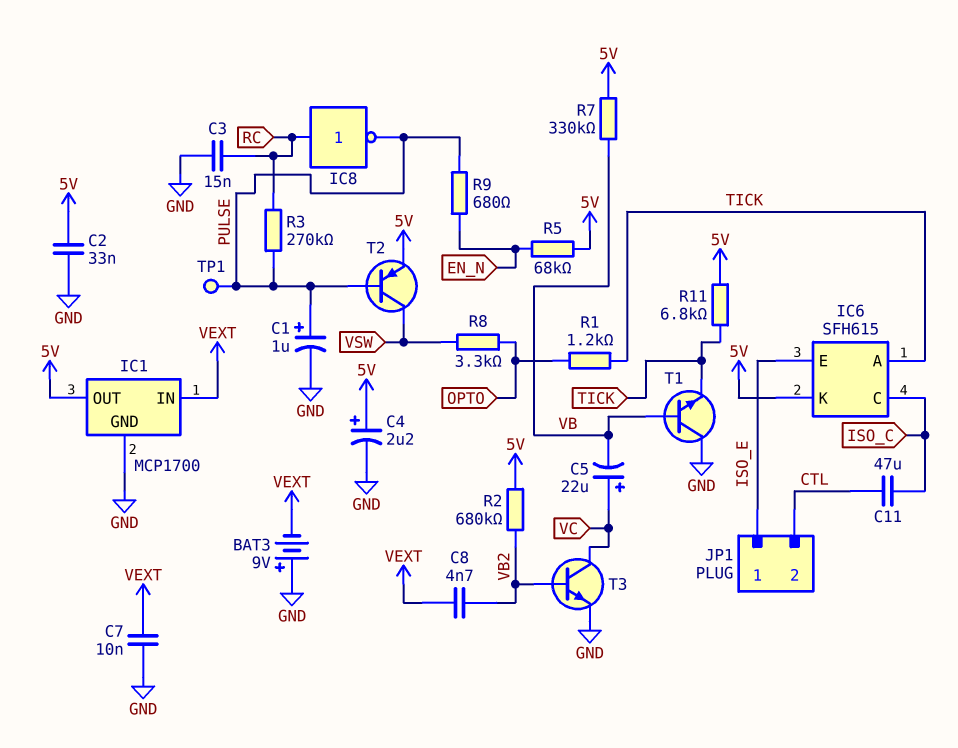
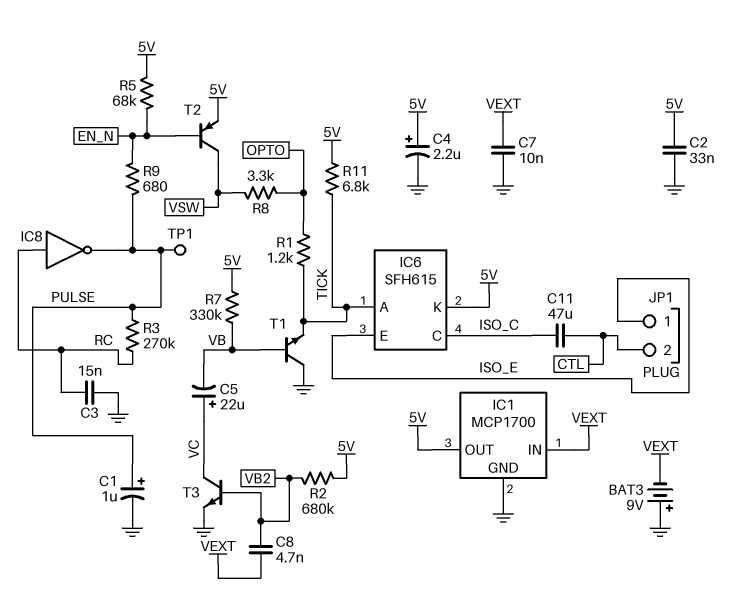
T2: PNP (B PULSE, C VSW, E 5V) -> PNP (B EN_N, C VSW, E 5V)

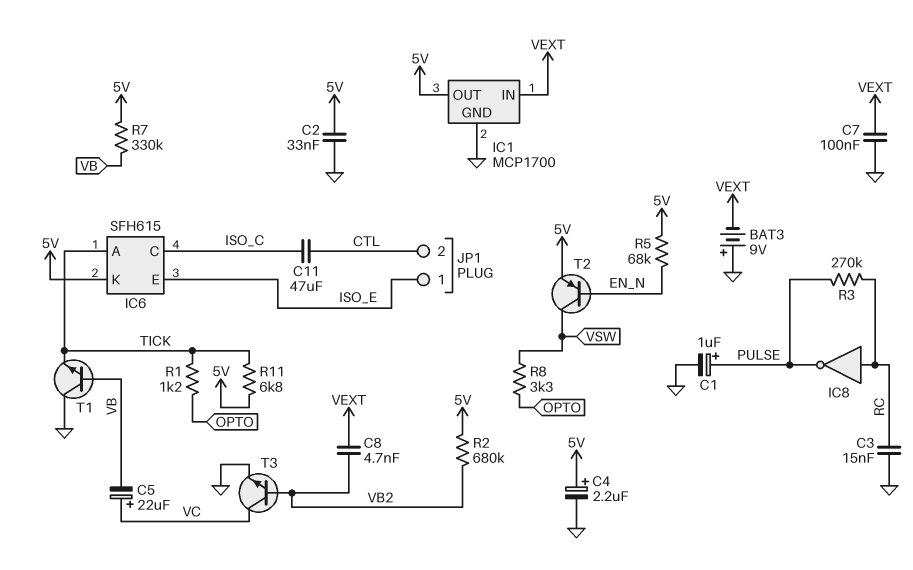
C7: 10nF (GND, VEXT) -> 100nF (GND, VEXT)
R9: 680 (EN_N, PULSE) -> none
TP1: test point (PULSE) -> none

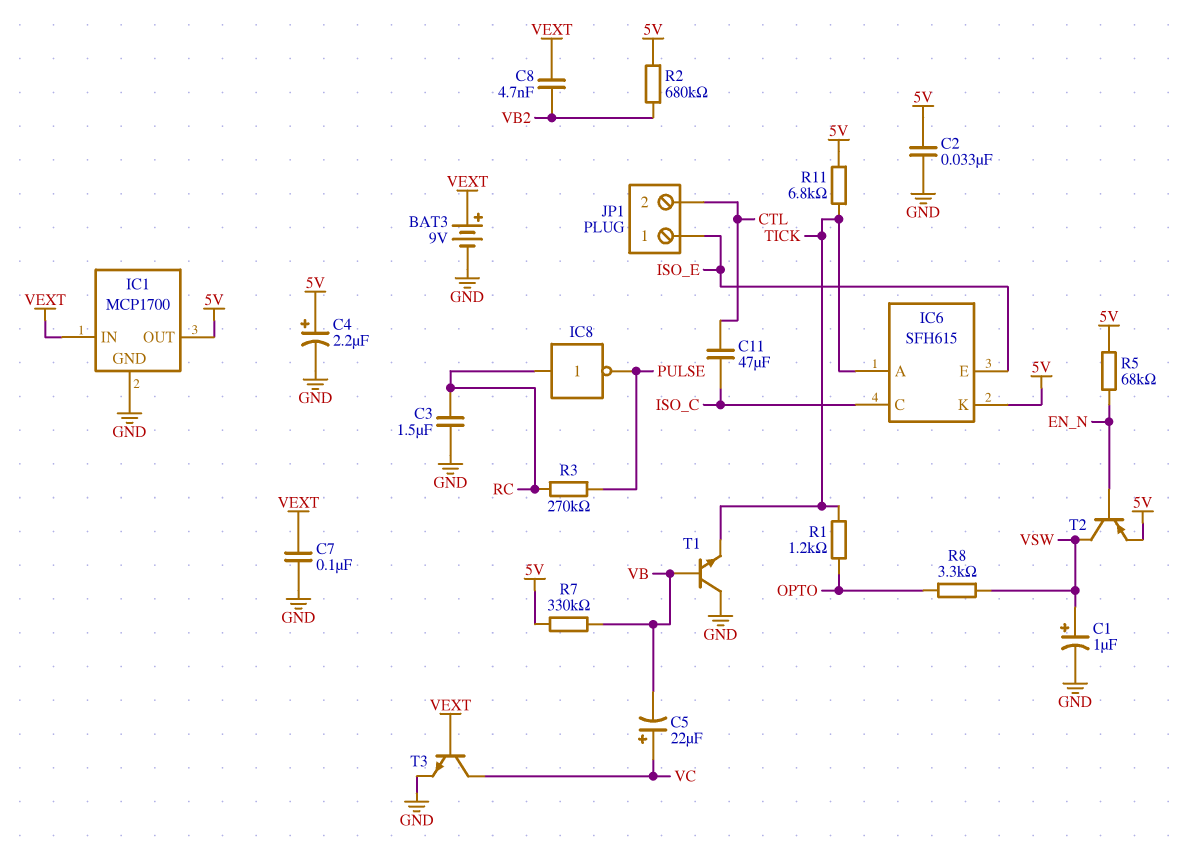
BAT3: 9V (plus GND, minus VEXT) -> 9V (plus VEXT, minus GND)
C1: 1uF (plus PULSE, minus GND) -> 1uF (plus VSW, minus GND)
C3: 15nF (GND, RC) -> 1.5uF (GND, RC)
T3: NPN (B VB2, C VC, E GND) -> NPN (B VEXT, C VC, E GND)

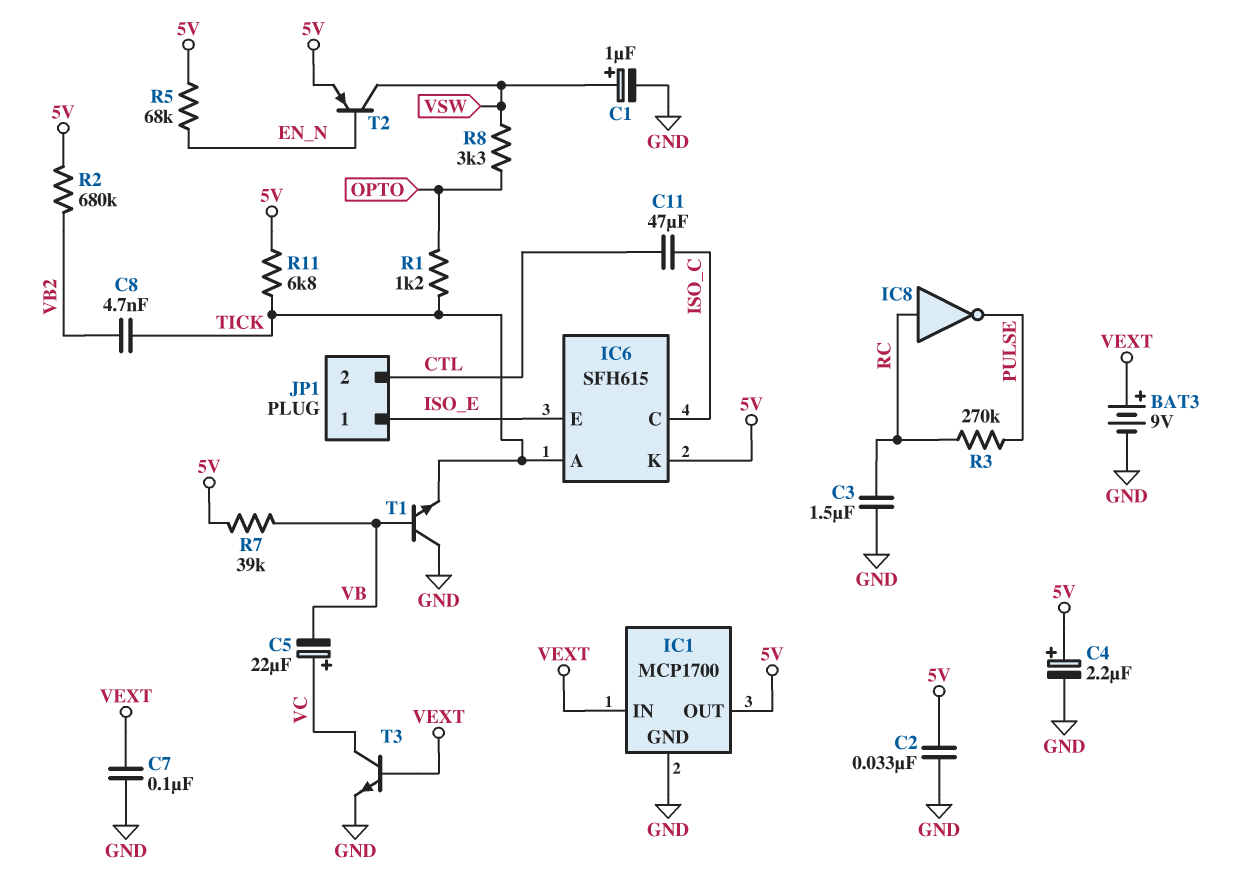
C8: 4.7nF (VB2, VEXT) -> 4.7nF (TICK, VB2)
R7: 330k (5V, VB) -> 39k (5V, VB)

